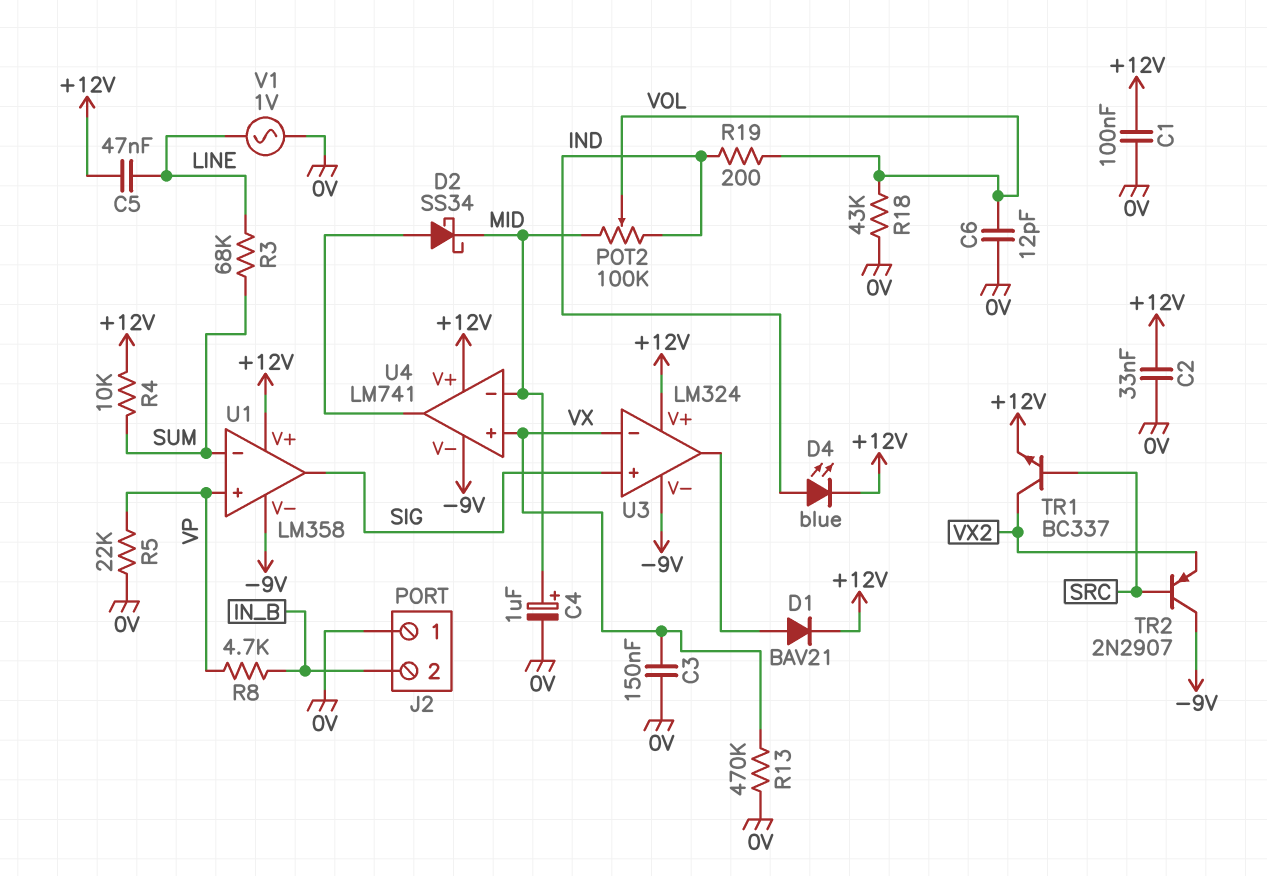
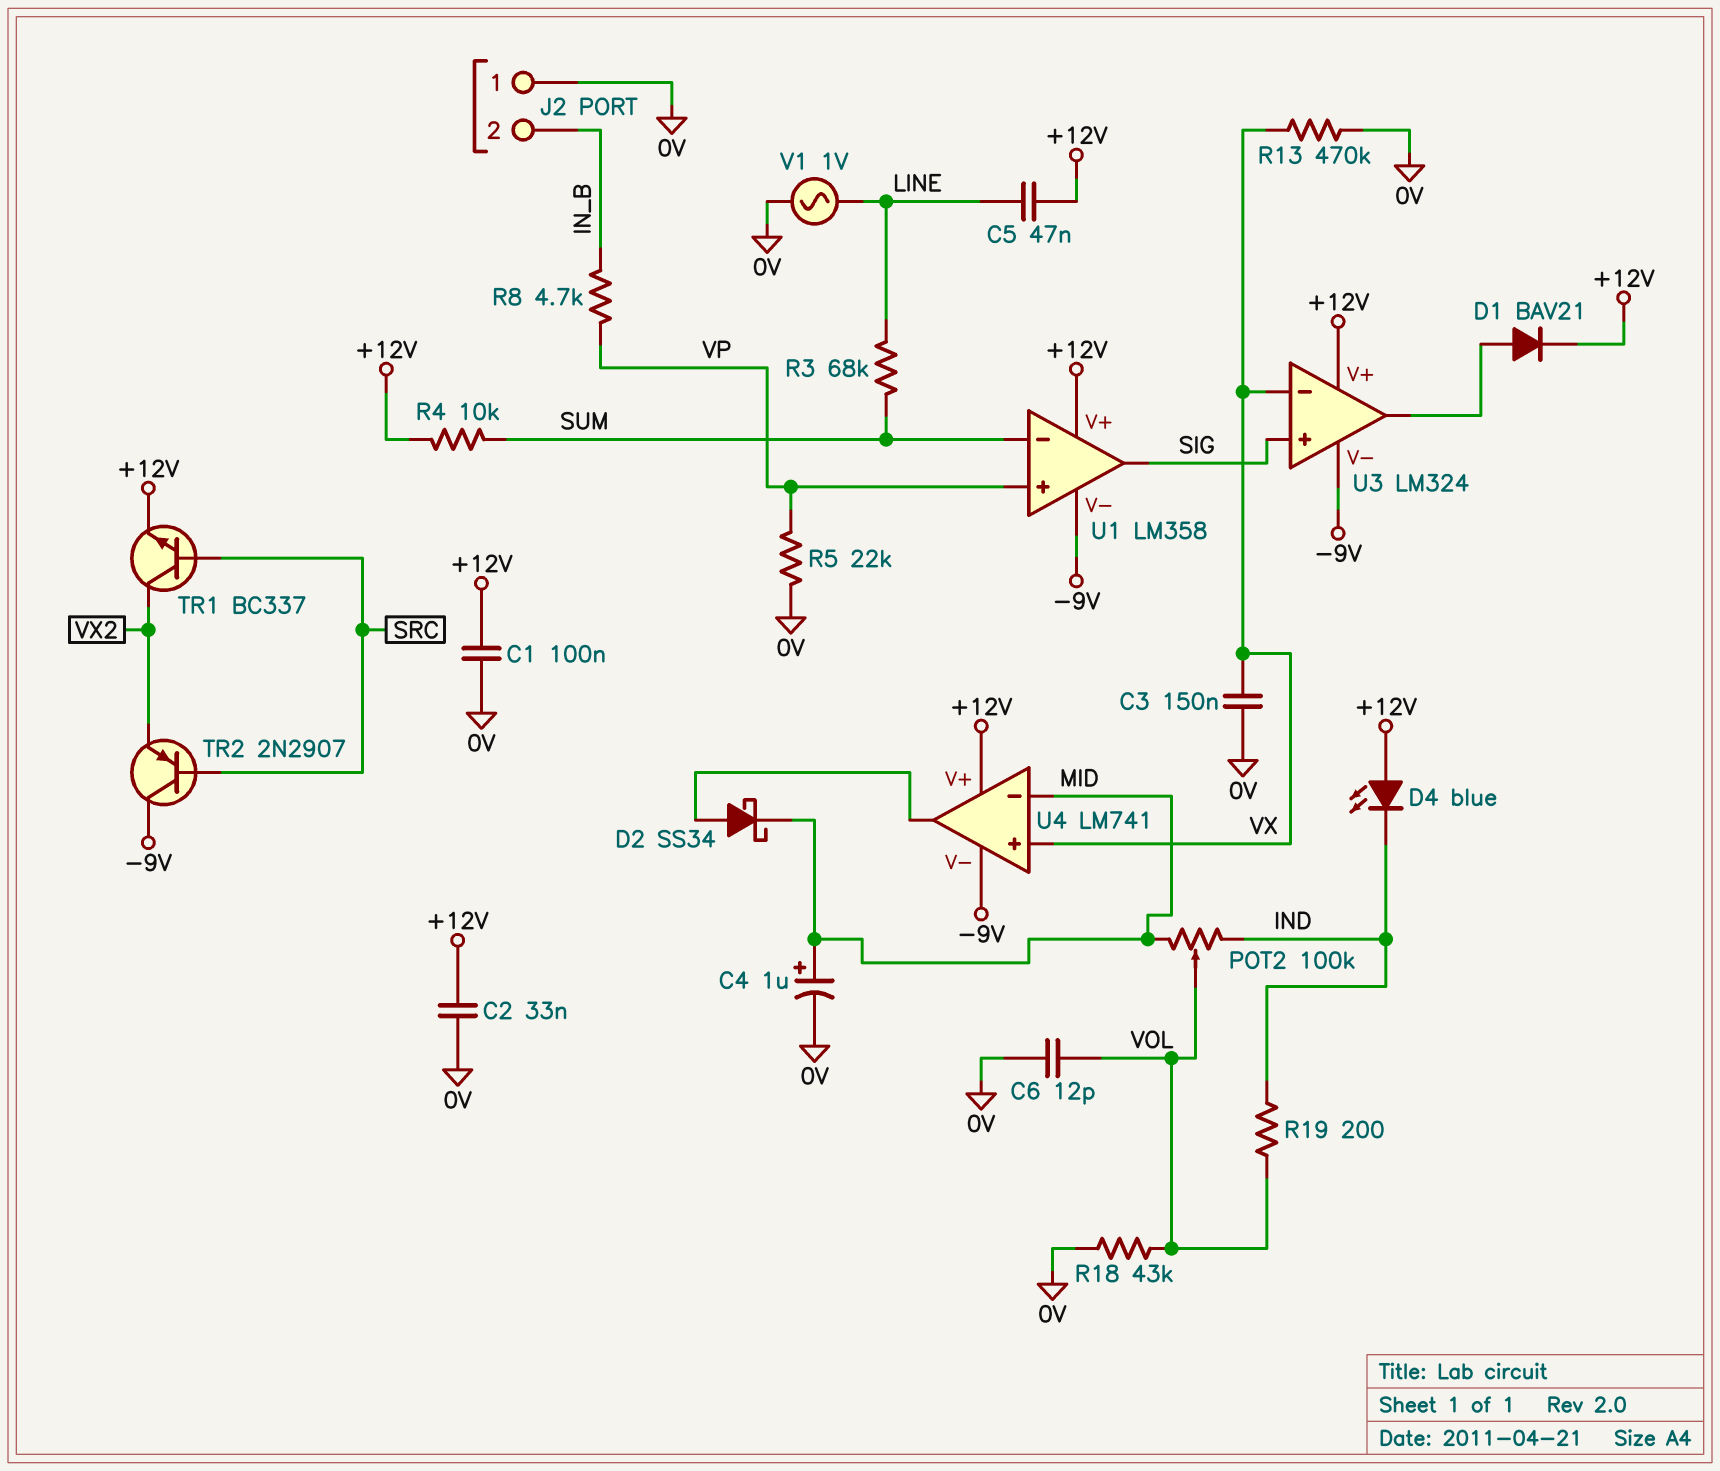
D4: LED blue (A IND, K +12V) -> LED blue (A +12V, K IND)

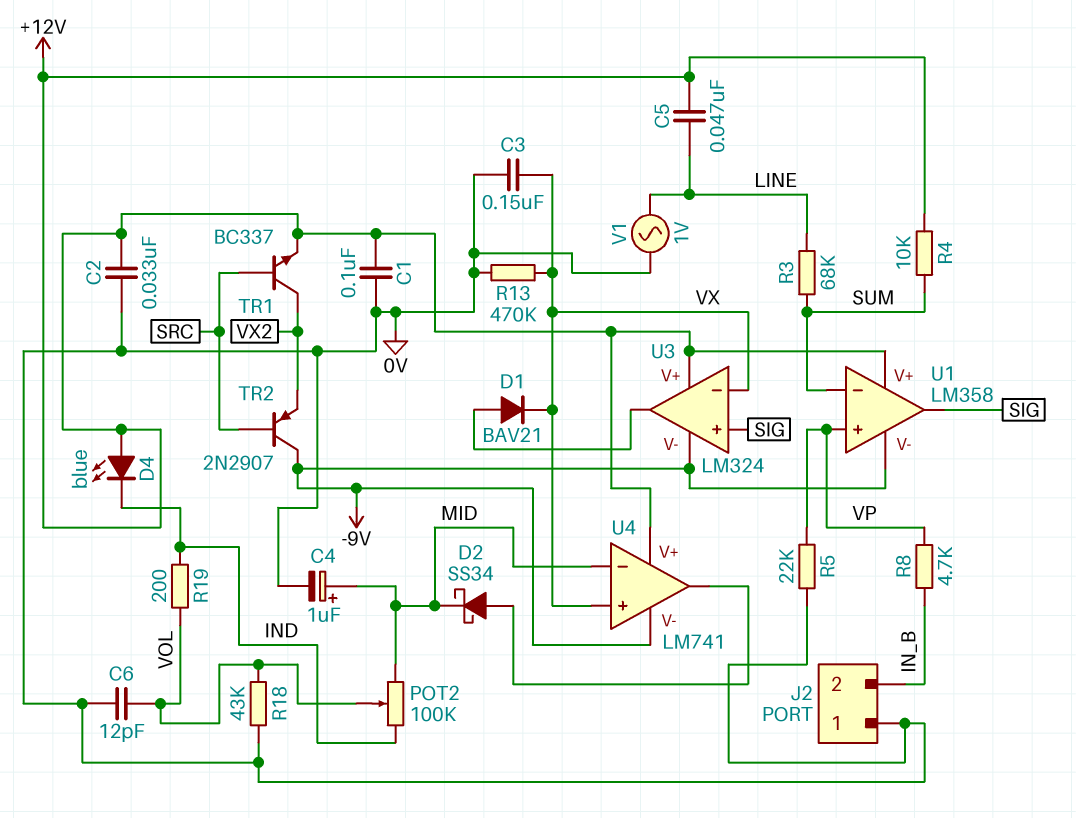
D1: diode BAV21 (A U3/out, K +12V) -> diode BAV21 (A U3/out, K VX)

